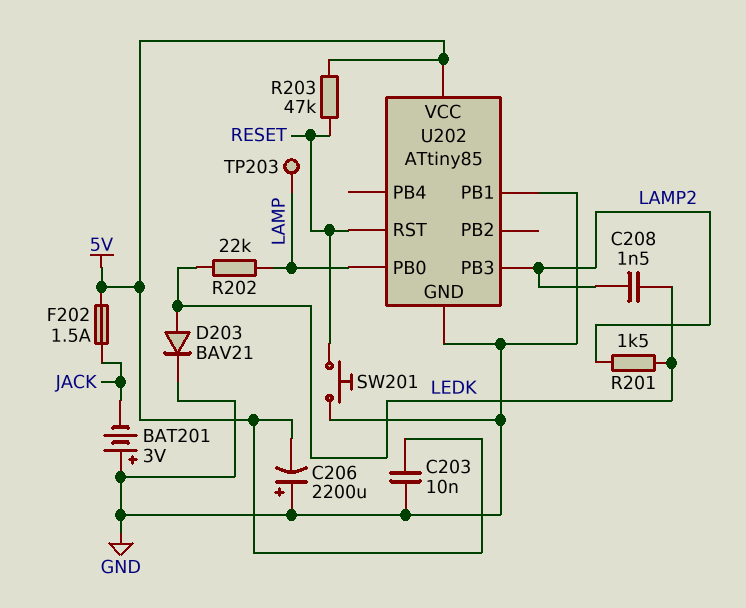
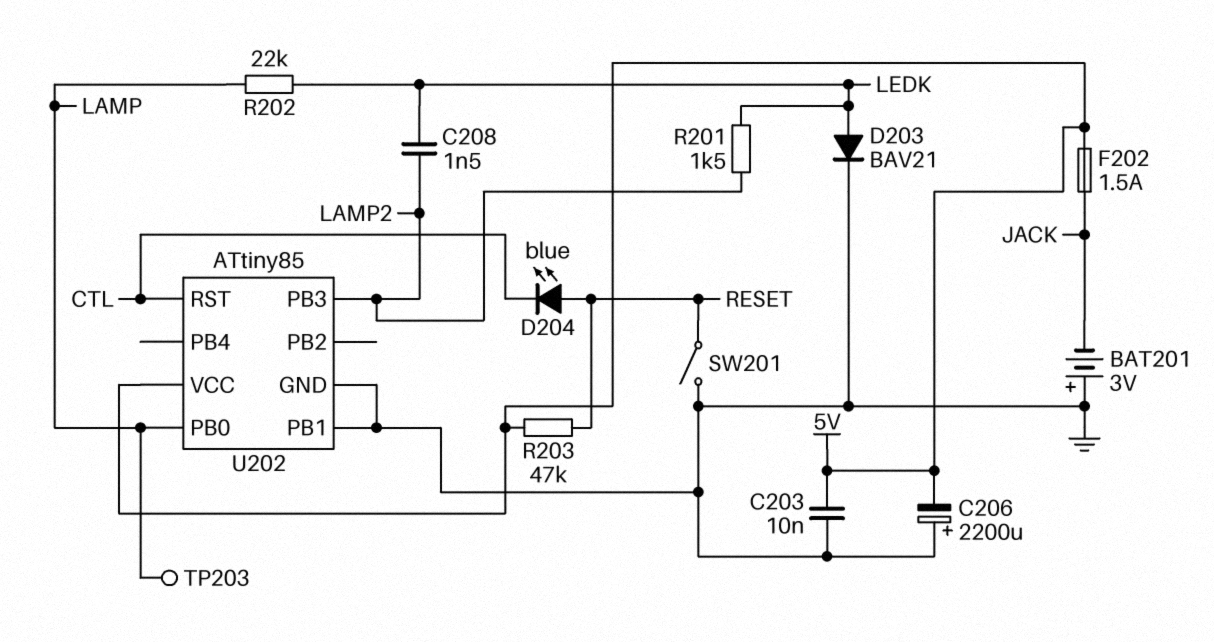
D204: none -> LED blue (A RESET, K CTL)
SW201: button (GND, RESET) -> switch (GND, RESET)
U202 pin RST: RESET -> CTL

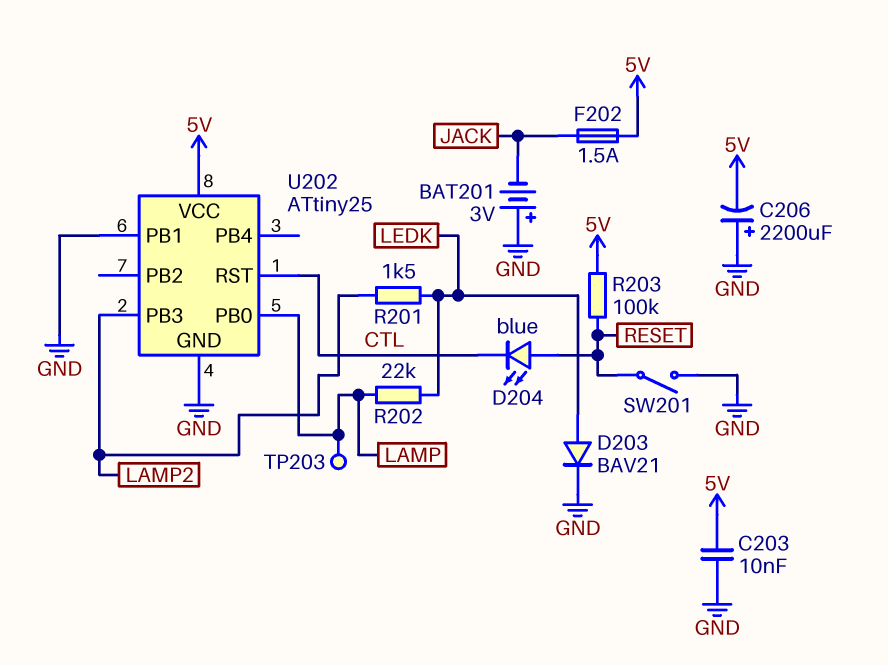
C208: 1.5nF (LAMP2, LEDK) -> none
R203: 47k (5V, RESET) -> 100k (5V, RESET)
U202: ATtiny85 -> ATtiny25

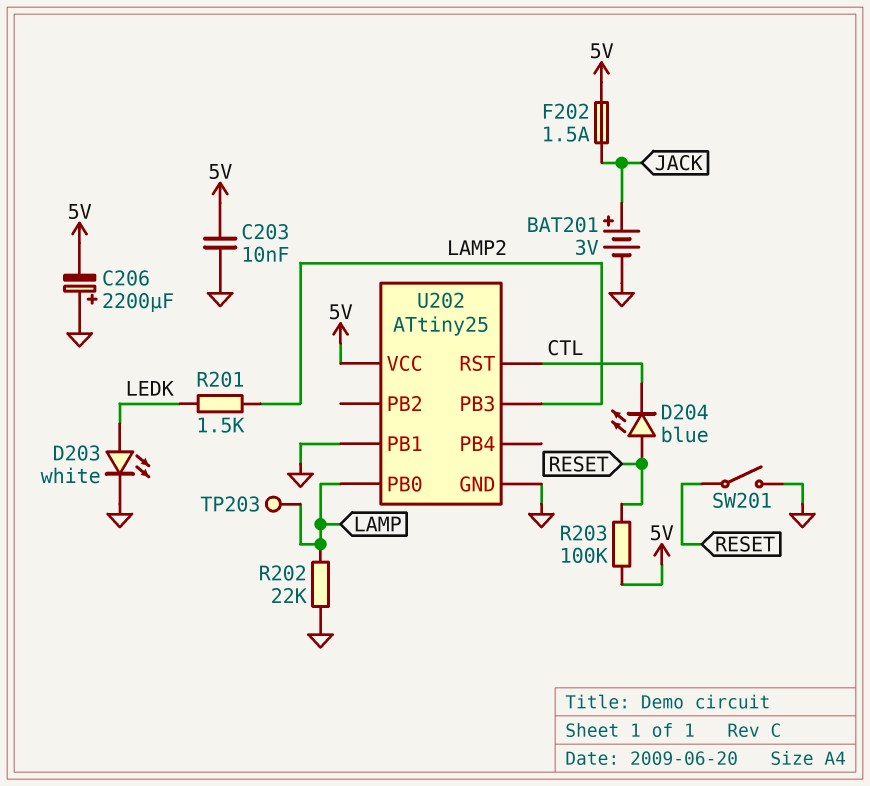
BAT201: 3V (plus GND, minus JACK) -> 3V (plus JACK, minus GND)
D203: diode BAV21 (A LEDK, K GND) -> LED white (A LEDK, K GND)
R202: 22k (LAMP, LEDK) -> 22k (GND, LAMP)

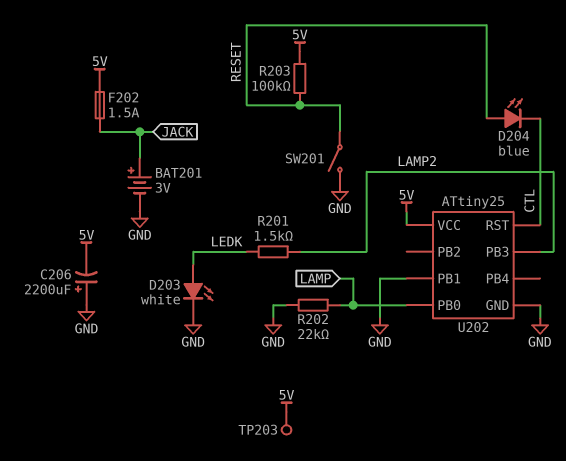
C203: 10nF (5V, GND) -> none
TP203: test point (LAMP) -> test point (5V)

